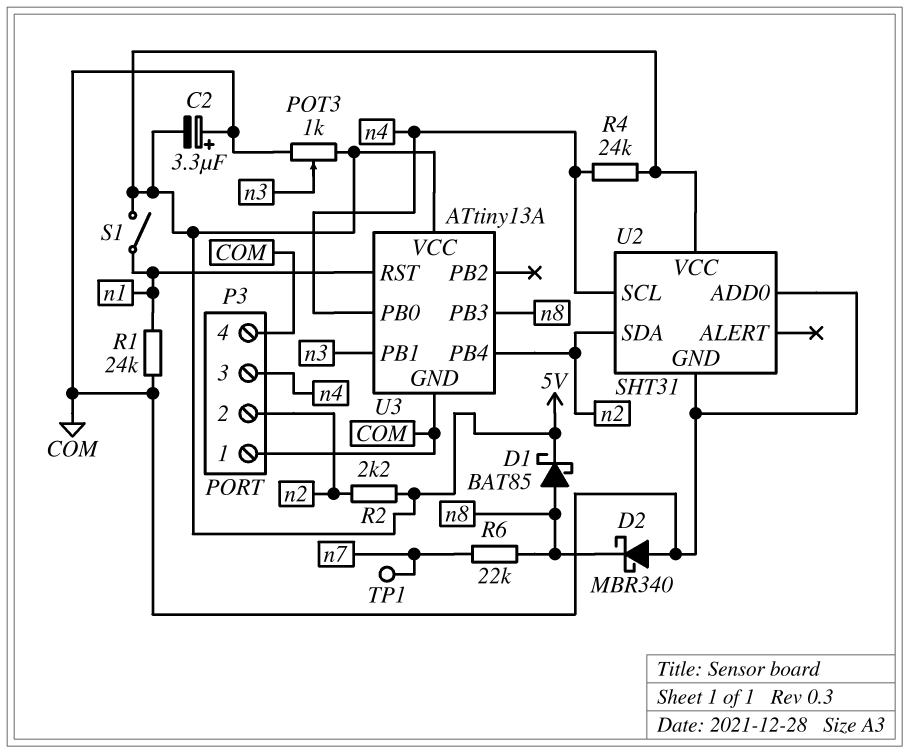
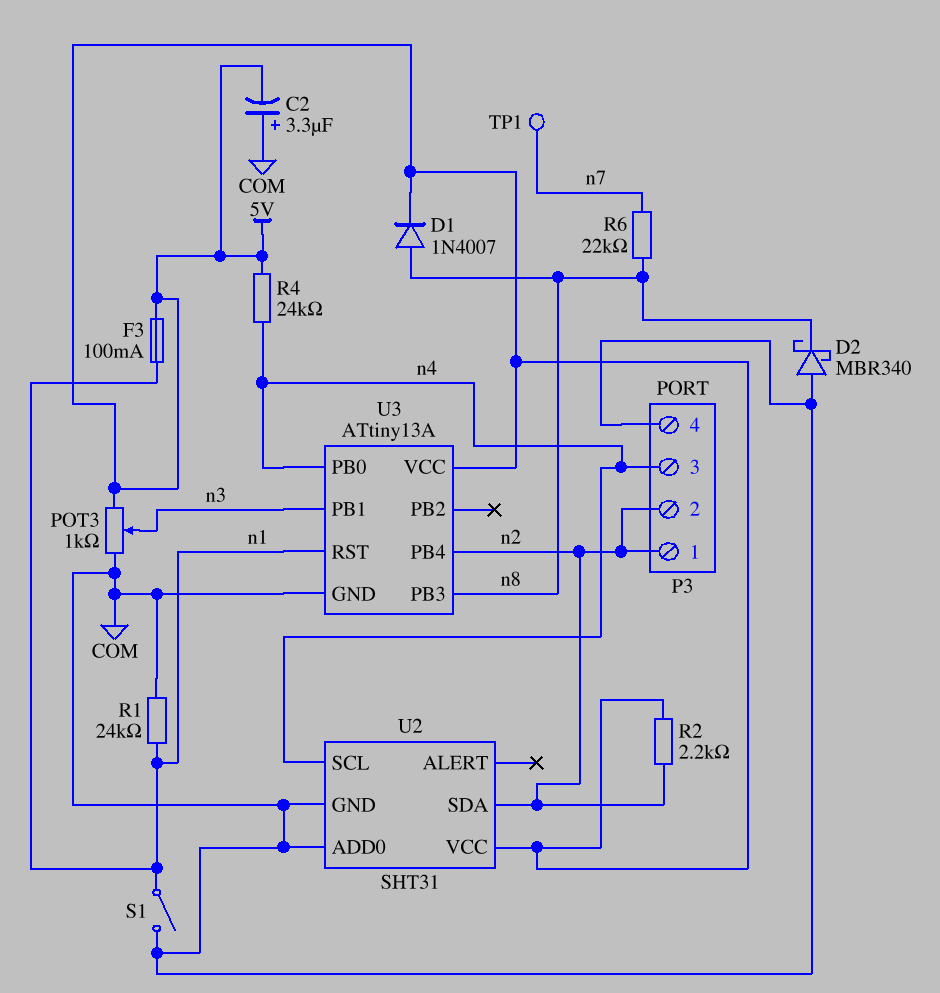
D1: schottky BAT85 (A n8, K 5V) -> diode 1N4007 (A n8, K 5V)
F3: none -> 100mA (5V, n1)
P3 pin 1: COM -> n2
S1: switch (5V, n1) -> switch (COM, n1)

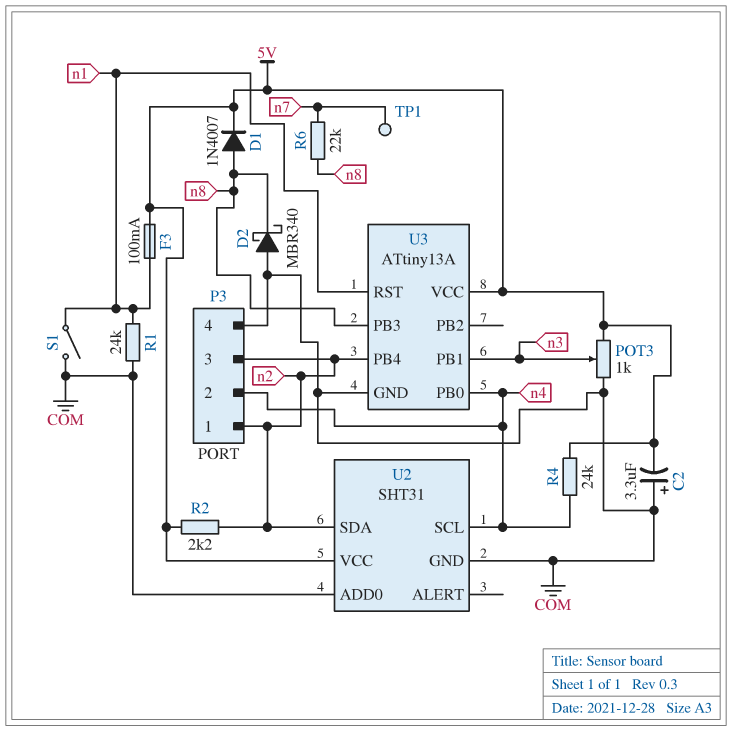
P3 pin 2: n2 -> n4
P3 pin 3: n4 -> n2

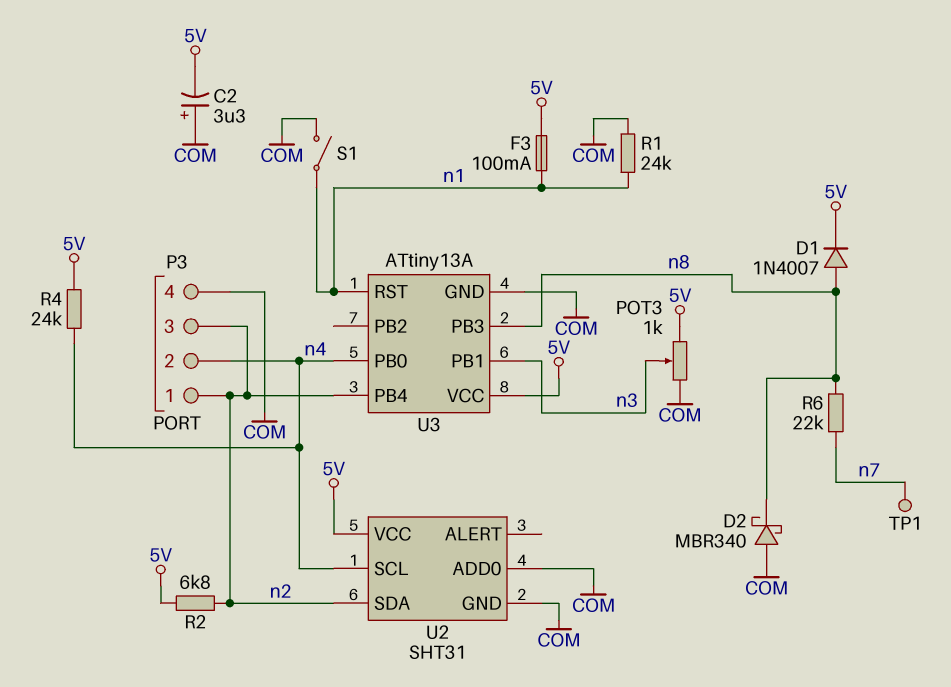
R2: 2.2k (5V, n2) -> 6.8k (5V, n2)

